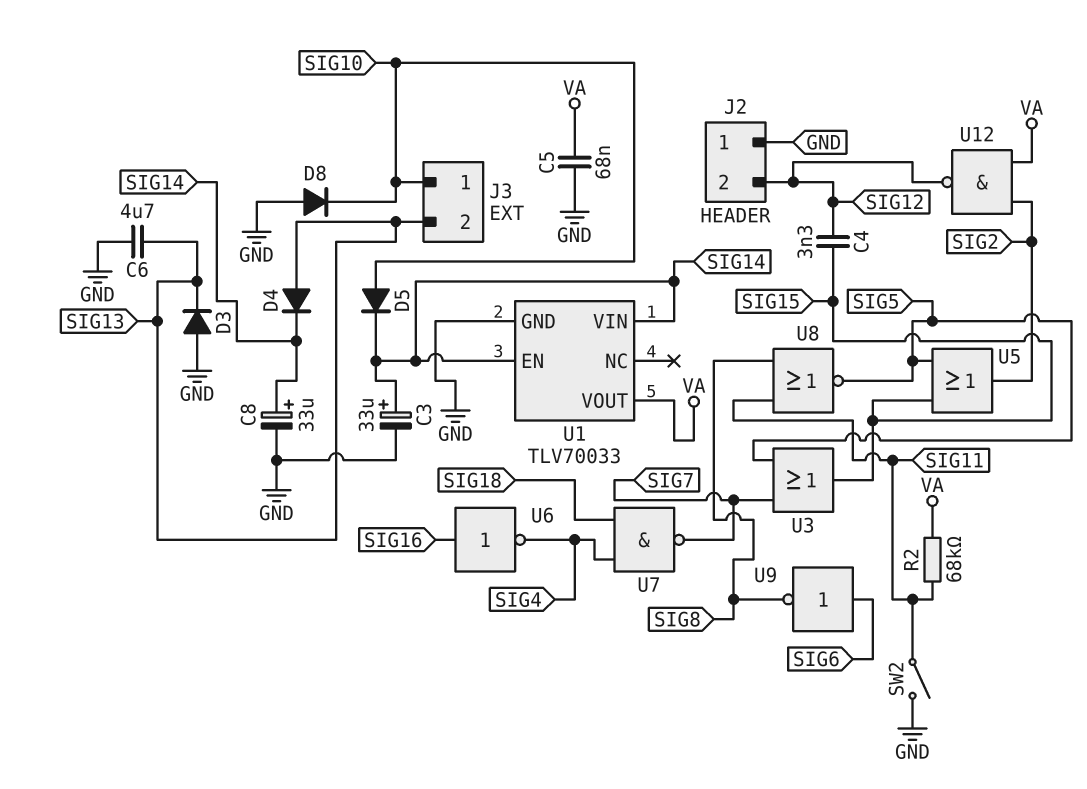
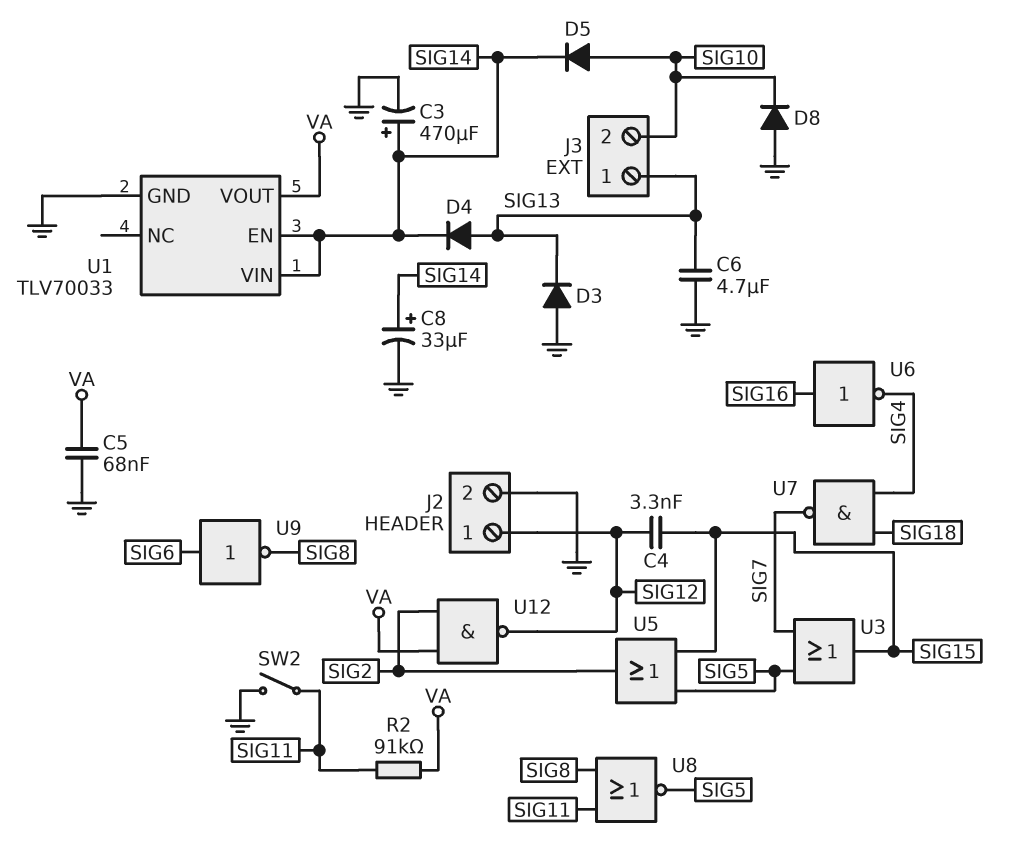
C3: 33uF (plus SIG14, minus GND) -> 470uF (plus SIG14, minus GND)
J2 pin 1: GND -> SIG12
J2 pin 2: SIG12 -> GND
J3 pin 1: SIG10 -> SIG13
J3 pin 2: SIG13 -> SIG10
R2: 68k (SIG11, VA) -> 91k (SIG11, VA)

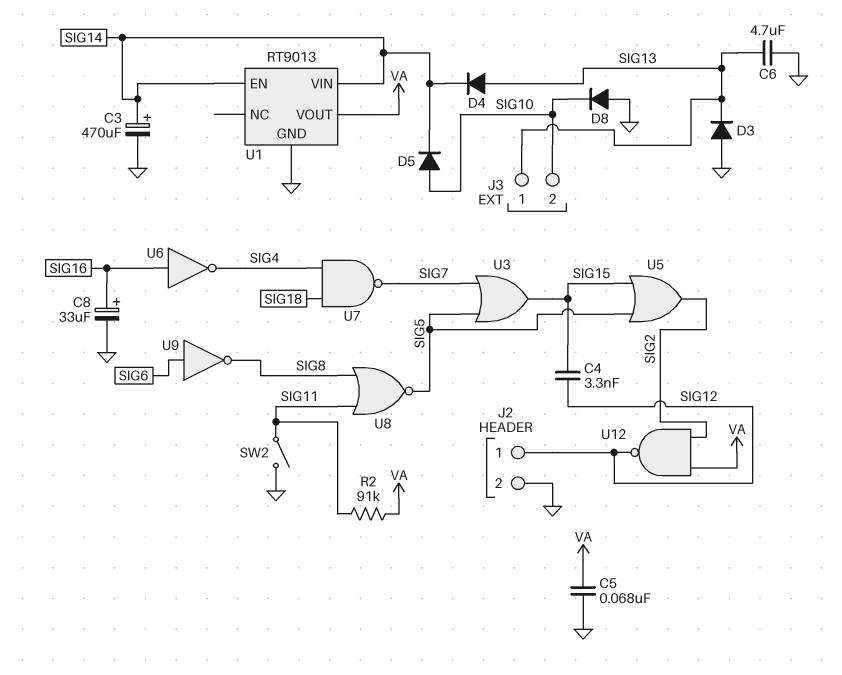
C8: 33uF (plus SIG14, minus GND) -> 33uF (plus SIG16, minus GND)
U1: TLV70033 -> RT9013

